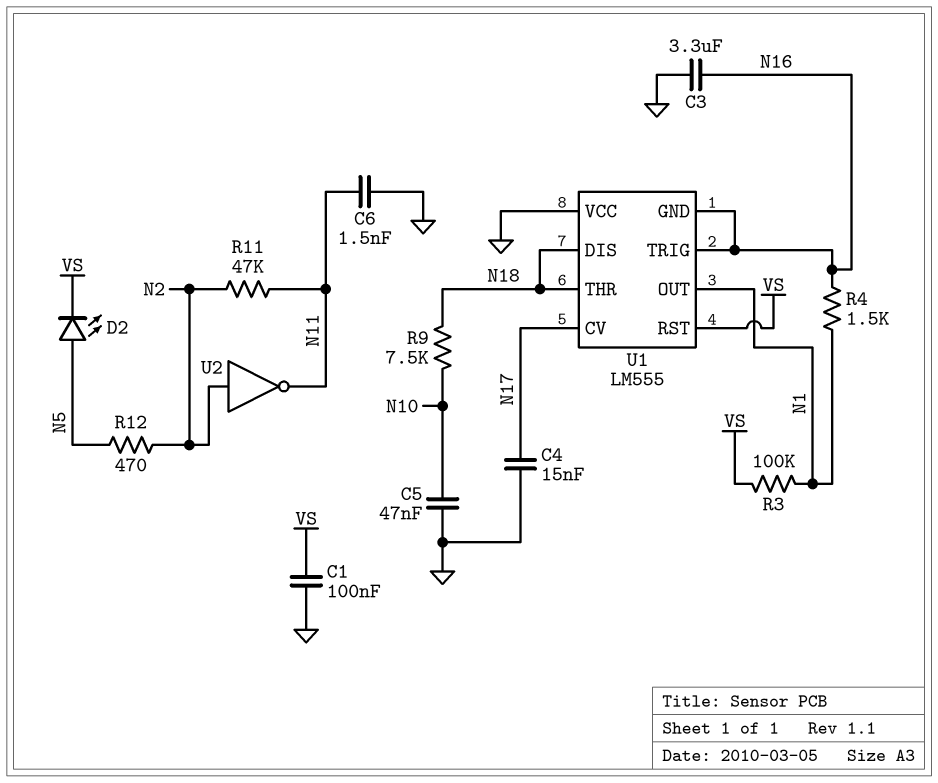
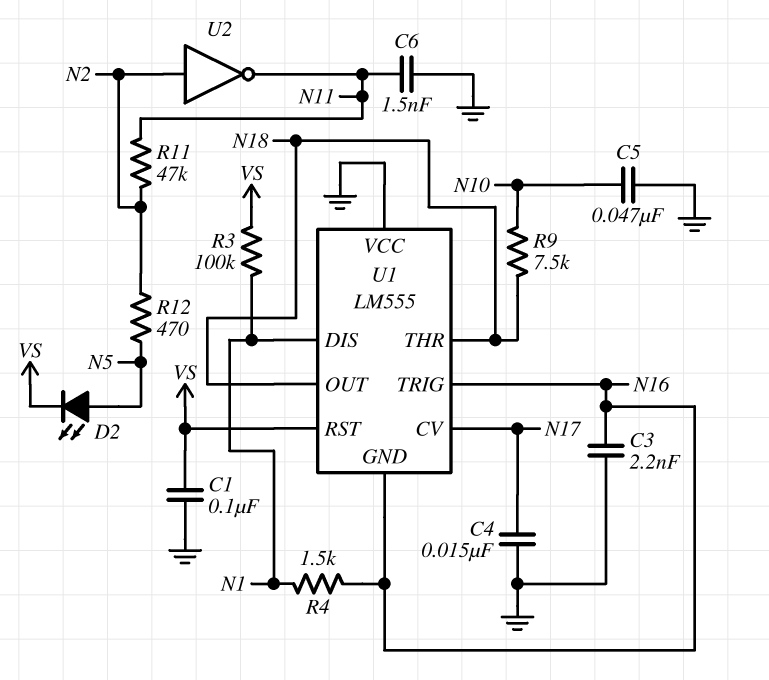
C3: 3.3uF (GND, N16) -> 2.2nF (GND, N16)
U1 pin DIS: N18 -> N1
U1 pin OUT: N1 -> N18

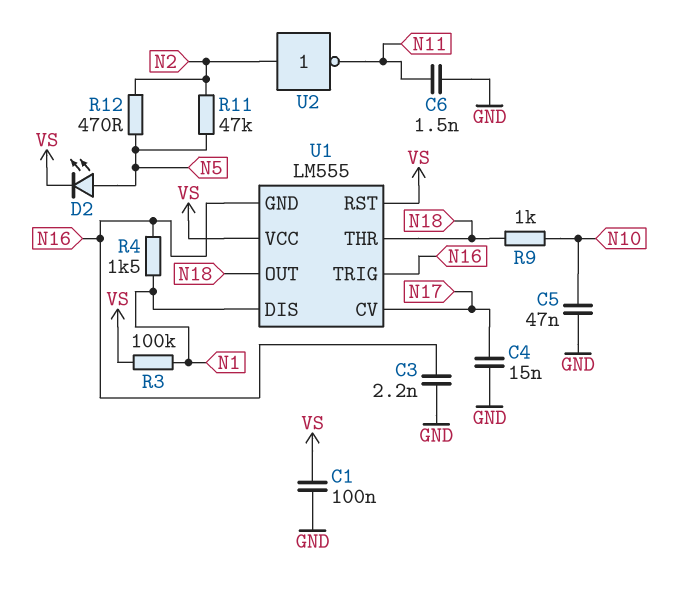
R9: 7.5k (N10, N18) -> 1k (N10, N18)
R11: 47k (N2, N11) -> 47k (N2, N5)
U1 pin VCC: GND -> VS

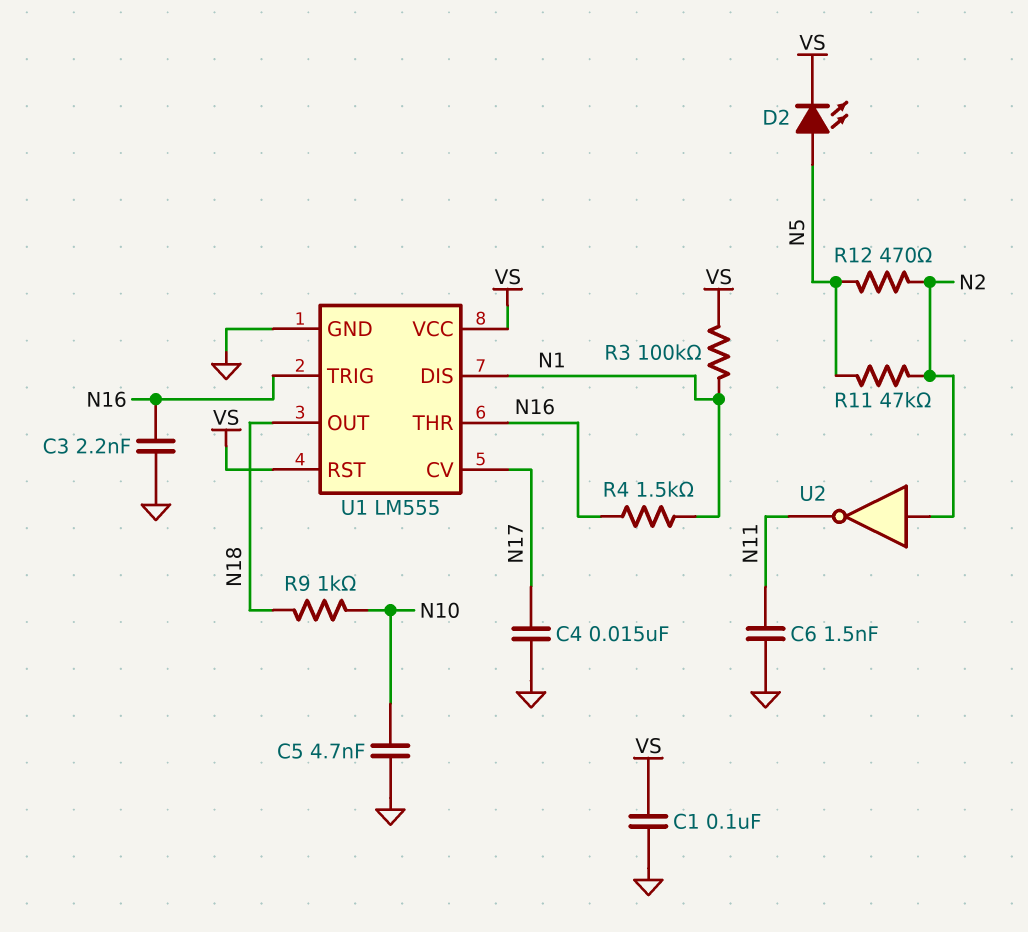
C5: 47nF (GND, N10) -> 4.7nF (GND, N10)
U1 pin GND: N16 -> GND
U1 pin THR: N18 -> N16

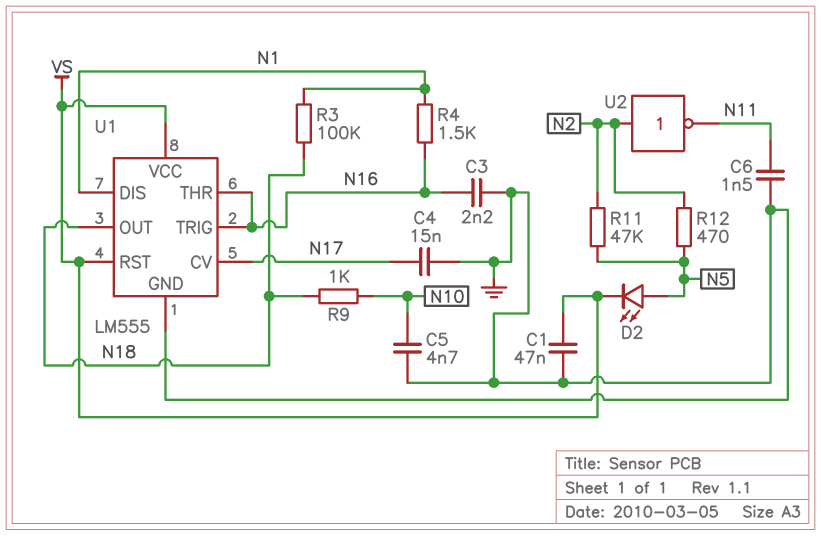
C1: 100nF (GND, VS) -> 47nF (GND, VS)
R3: 100k (N1, VS) -> 100k (N1, N18)

